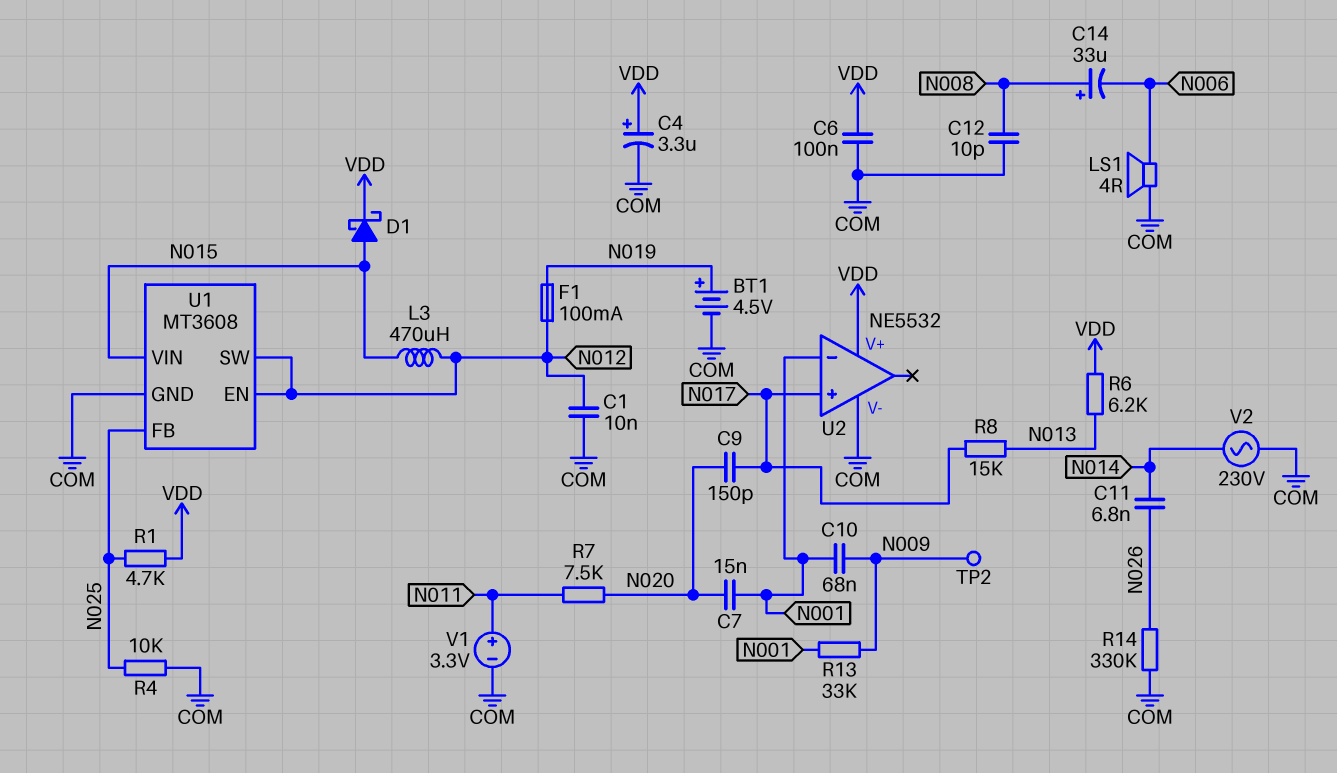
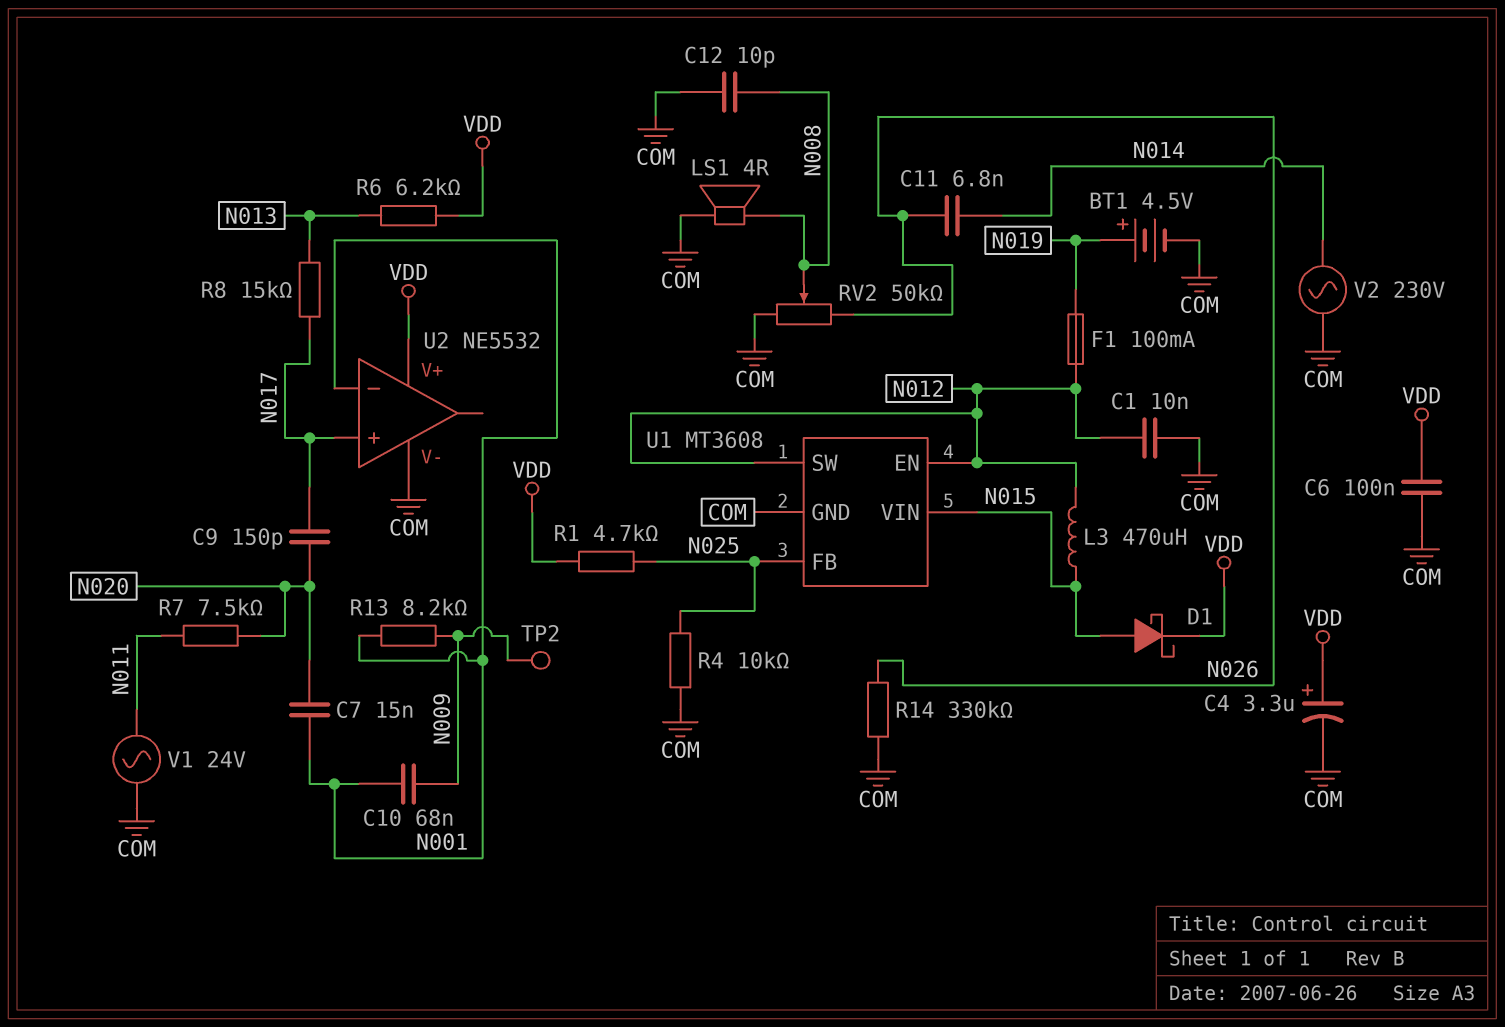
C14: 33uF (plus N008, minus N006) -> none
LS1: speaker 4R (COM, N006) -> speaker 4R (COM, N008)
R13: 33k (N001, N009) -> 8.2k (N001, N009)
RV2: none -> 50k (COM, N026, wiper N008)
V1: 3.3V (plus N011, minus COM) -> AC 24V (COM, N011)

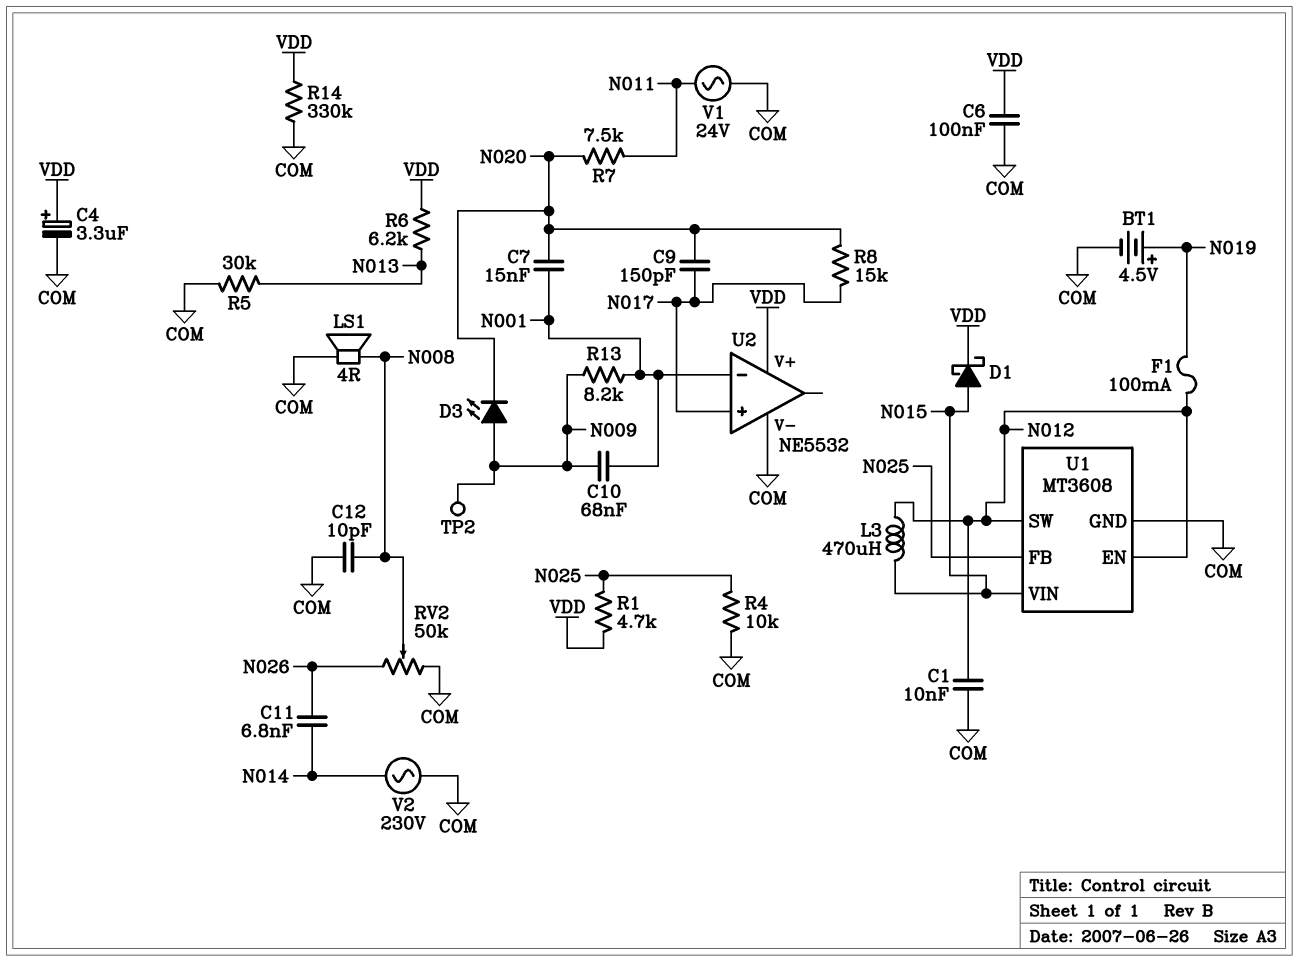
D3: none -> LED (A N009, K N020)
R5: none -> 30k (COM, N013)
R8: 15k (N013, N017) -> 15k (N017, N020)
R14: 330k (COM, N026) -> 330k (COM, VDD)

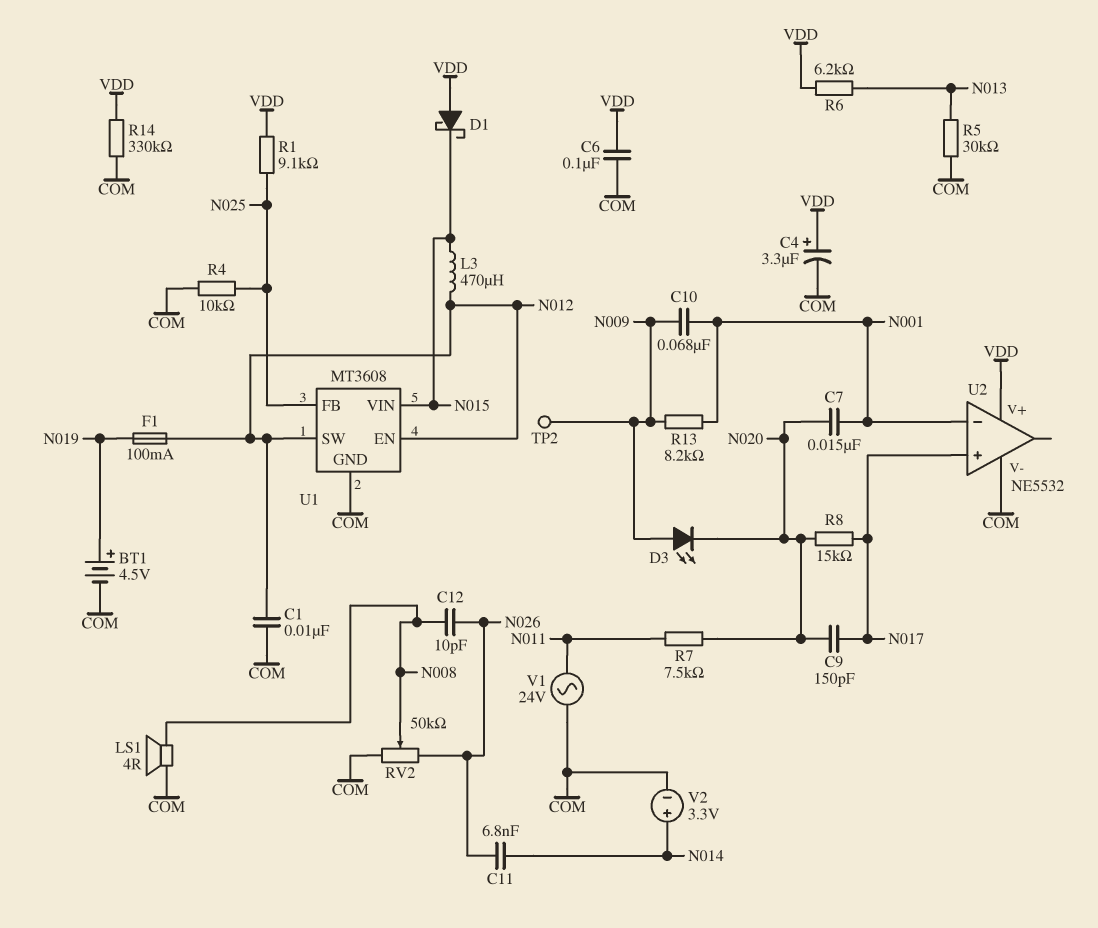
C12: 10pF (COM, N008) -> 10pF (N008, N026)
D1: schottky (A N015, K VDD) -> schottky (A VDD, K N015)
R1: 4.7k (N025, VDD) -> 9.1k (N025, VDD)
V2: AC 230V (COM, N014) -> 3.3V (plus N014, minus COM)

